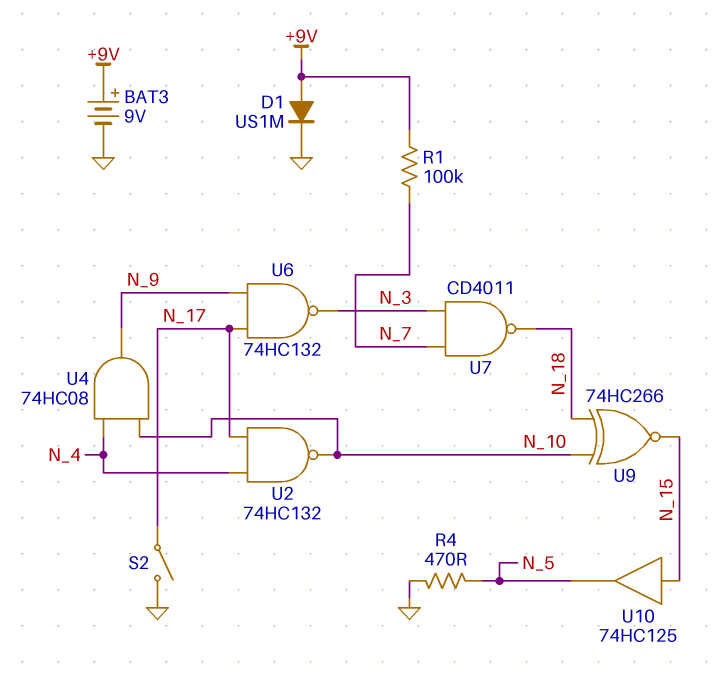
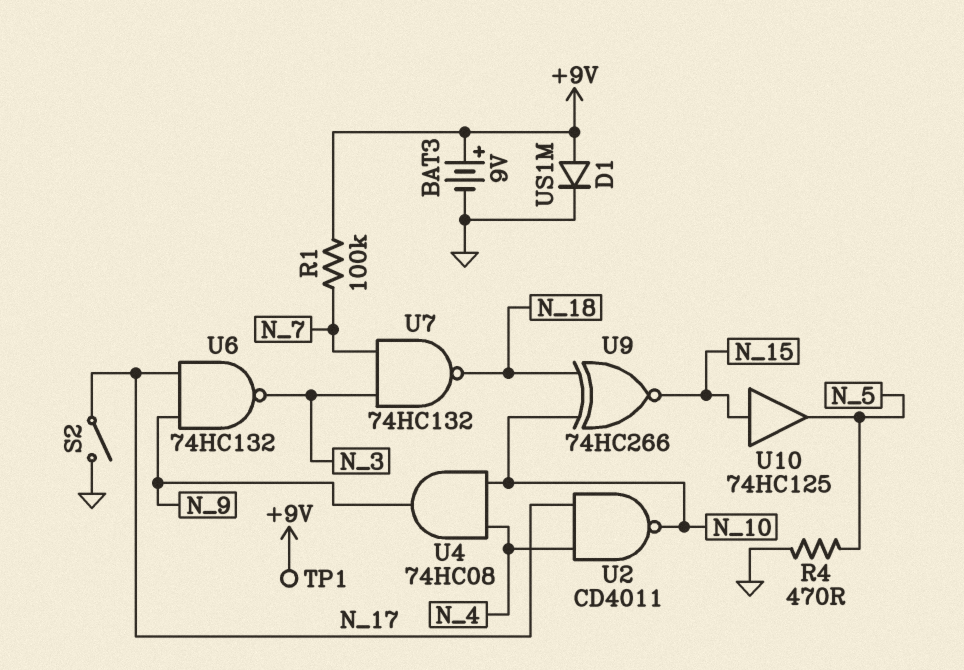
TP1: none -> test point (+9V)
U2: NAND 74HC132 (in N_4, in N_17, out N_10) -> NAND CD4011 (in N_4, in N_17, out N_10)
U7: NAND CD4011 (in N_3, in N_7, out N_18) -> NAND 74HC132 (in N_3, in N_7, out N_18)

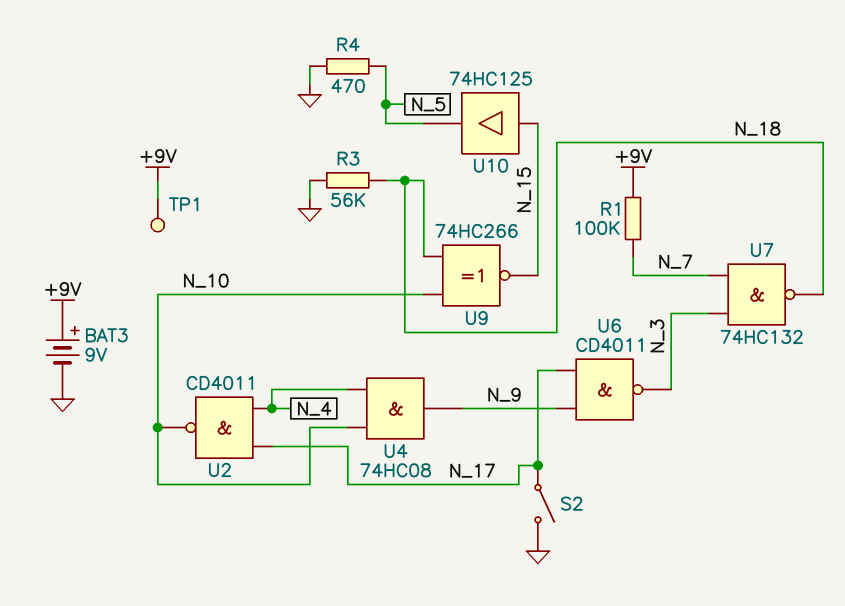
D1: diode US1M (A +9V, K GND) -> none
R3: none -> 56k (GND, N_18)
U6: NAND 74HC132 (in N_9, in N_17, out N_3) -> NAND CD4011 (in N_9, in N_17, out N_3)

